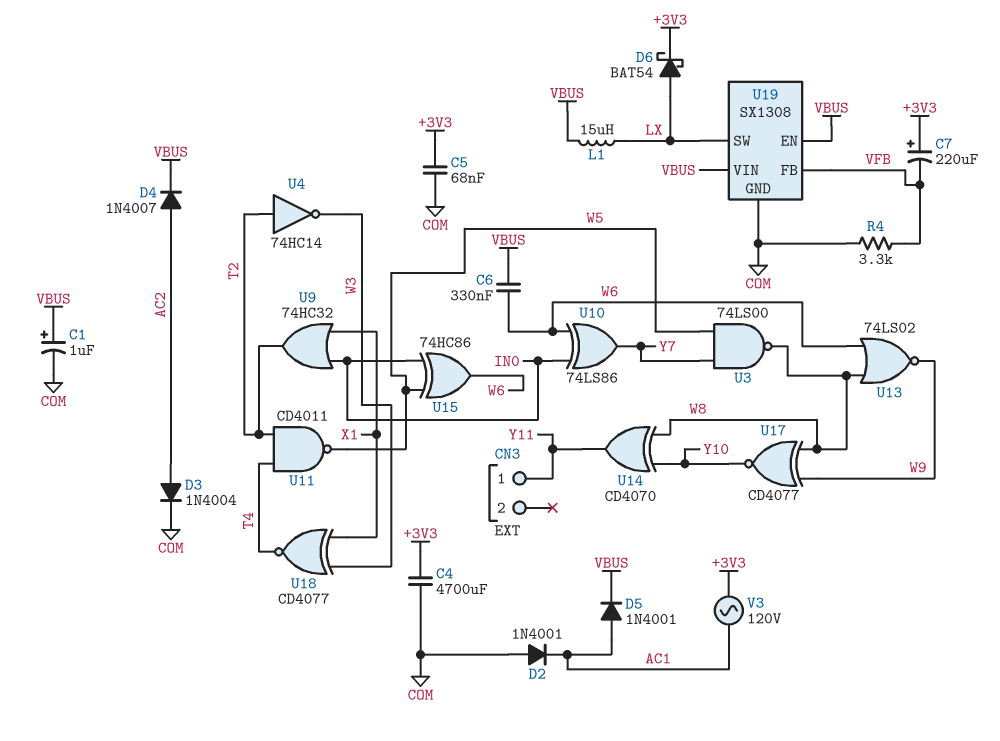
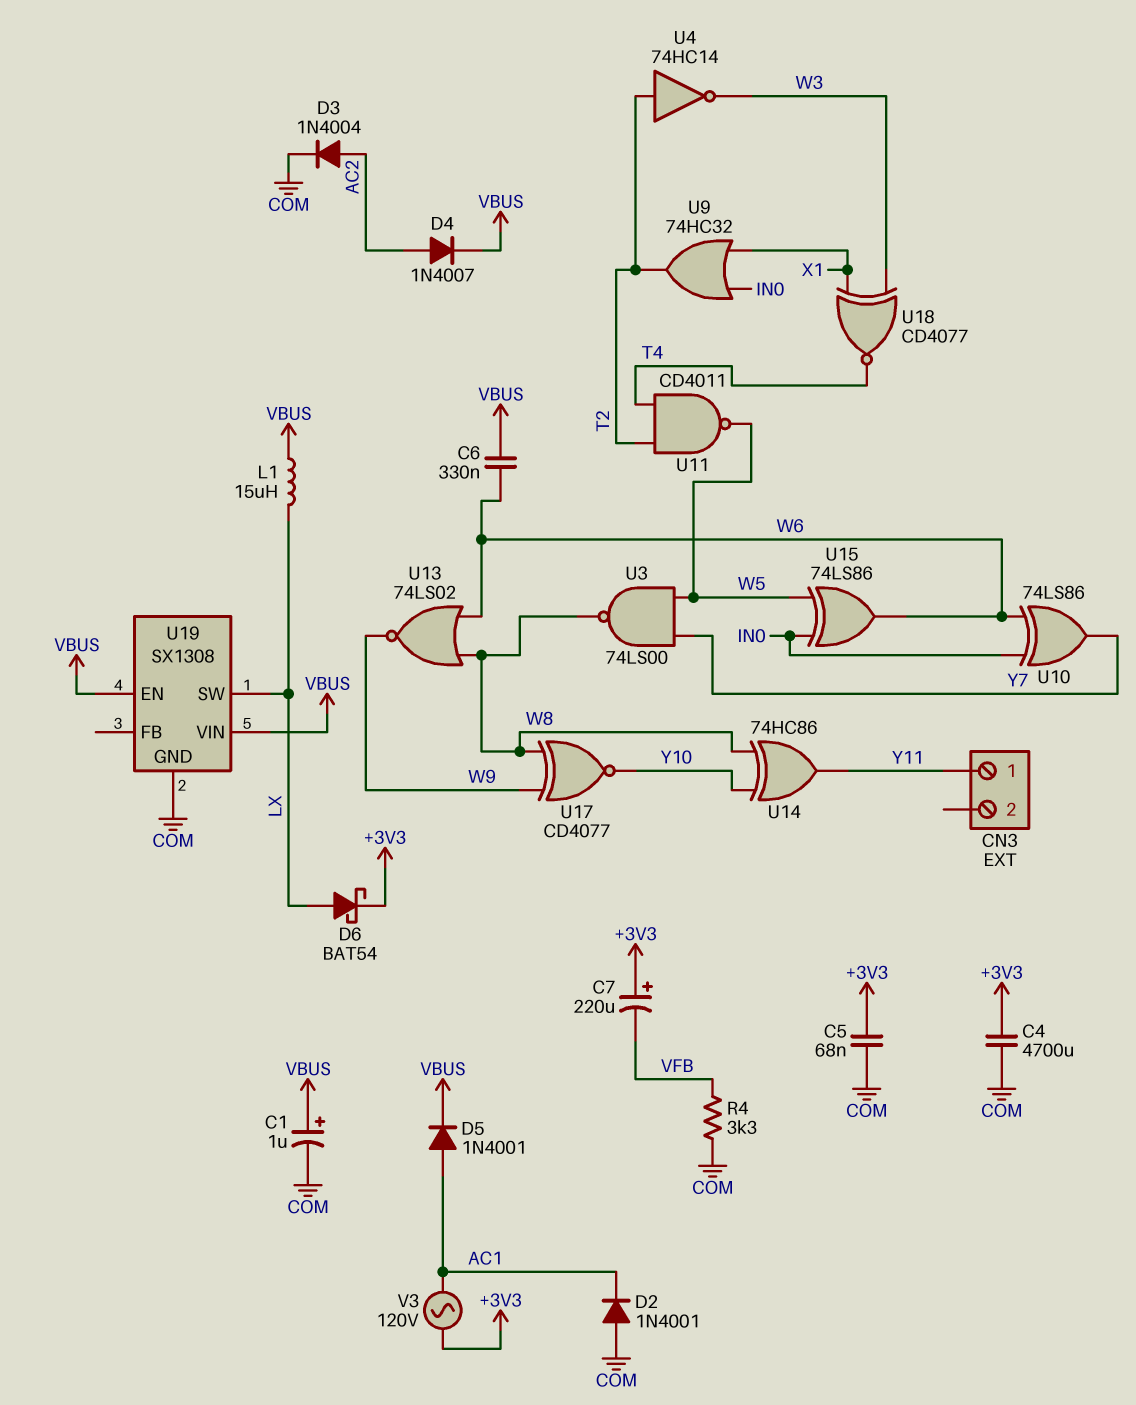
U14: XOR CD4070 (in W8, in Y10, out Y11) -> XOR 74HC86 (in W8, in Y10, out Y11)
U15: XOR 74HC86 (in IN0, in W5, out W6) -> XOR 74LS86 (in IN0, in W5, out W6)
U19 pin FB: VFB -> none

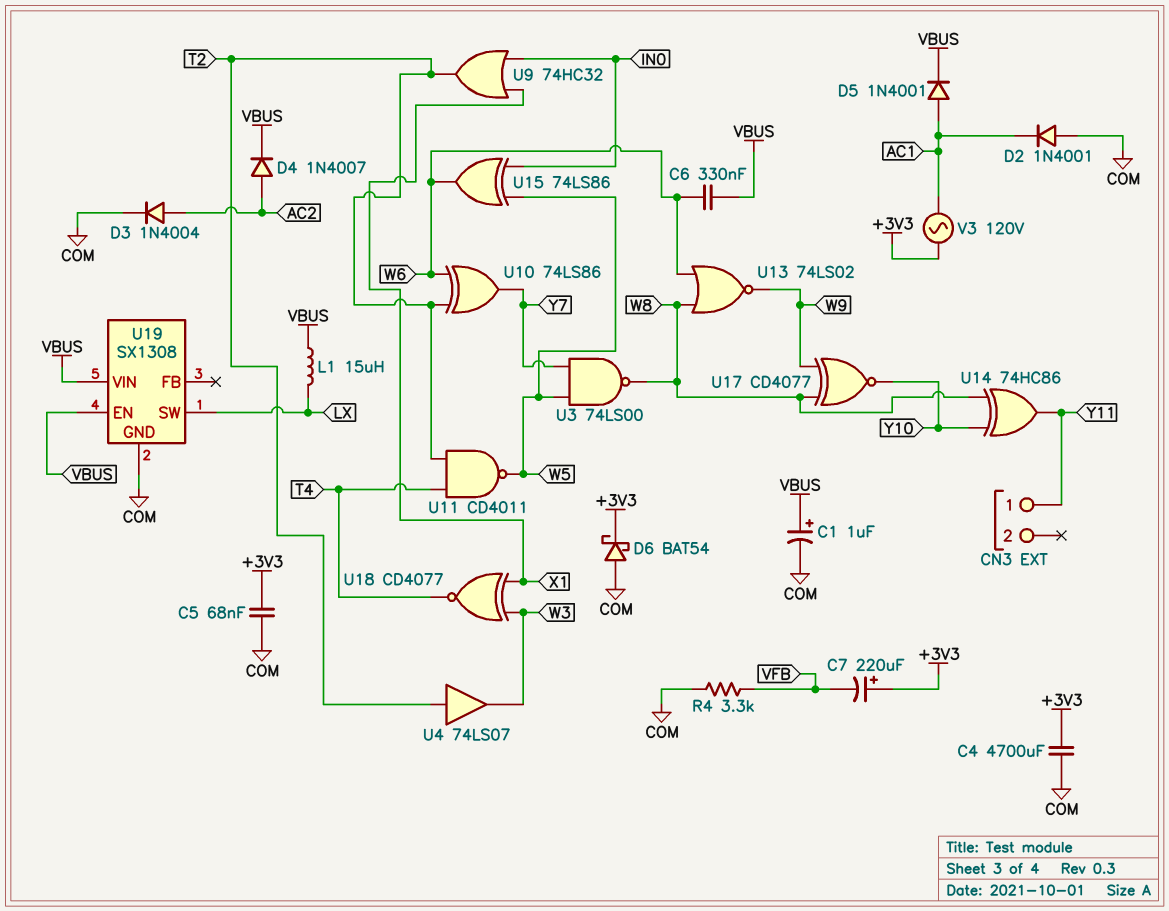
D6: schottky BAT54 (A LX, K +3V3) -> schottky BAT54 (A COM, K +3V3)
U4: NOT 74HC14 (in T2, out W3) -> buffer 74LS07 (in T2, out W3)
U10: XOR 74LS86 (in IN0, in W6, out Y7) -> XOR 74LS86 (in T2, in W6, out Y7)

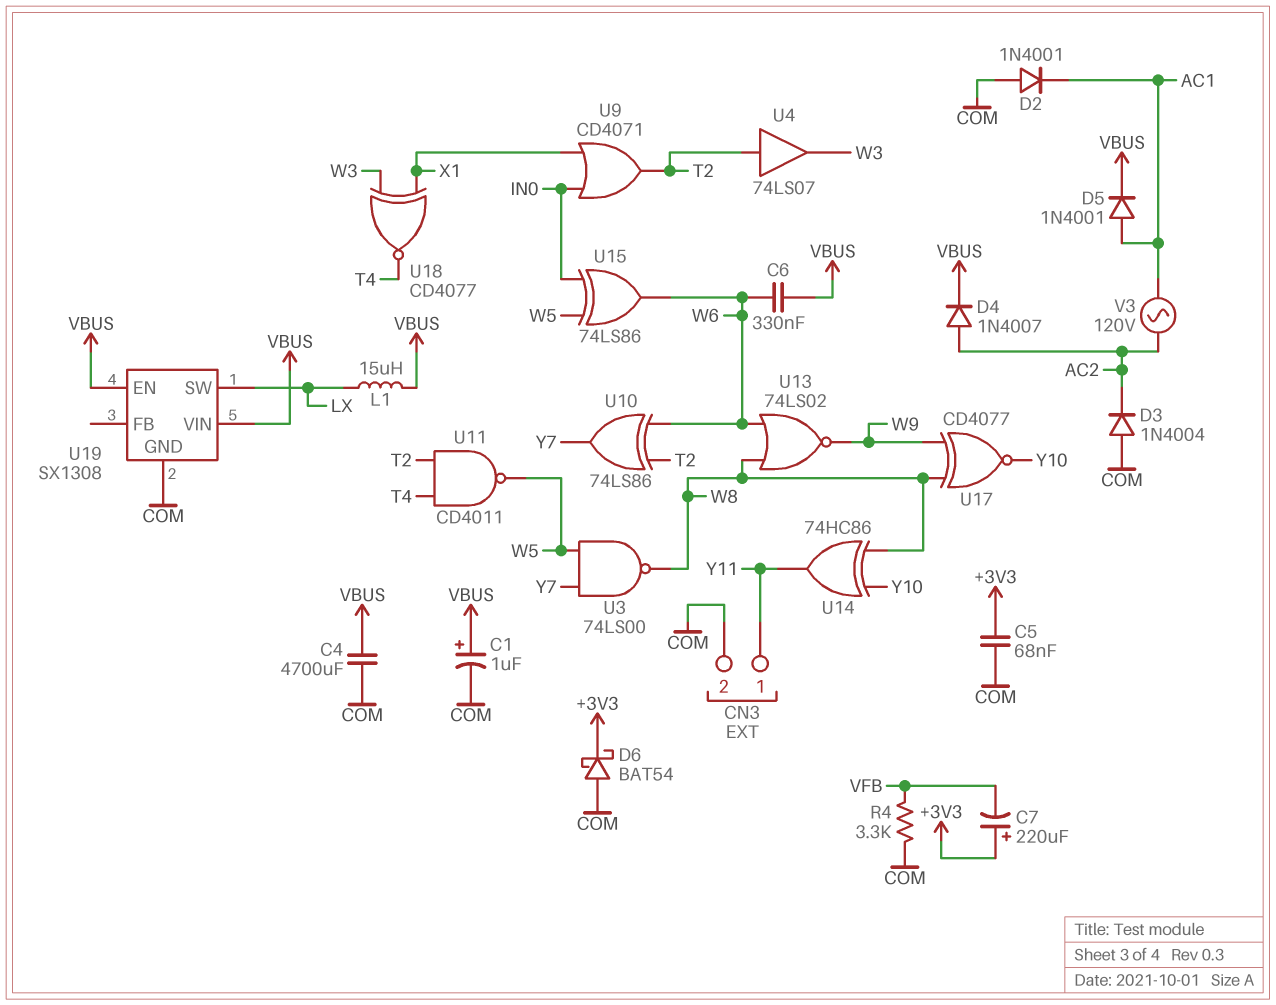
C4: 4700uF (+3V3, COM) -> 4700uF (COM, VBUS)
CN3 pin 2: none -> COM
D3: diode 1N4004 (A AC2, K COM) -> diode 1N4004 (A COM, K AC2)
U9: OR 74HC32 (in IN0, in X1, out T2) -> OR CD4071 (in IN0, in X1, out T2)
V3: AC 120V (+3V3, AC1) -> AC 120V (AC1, AC2)

